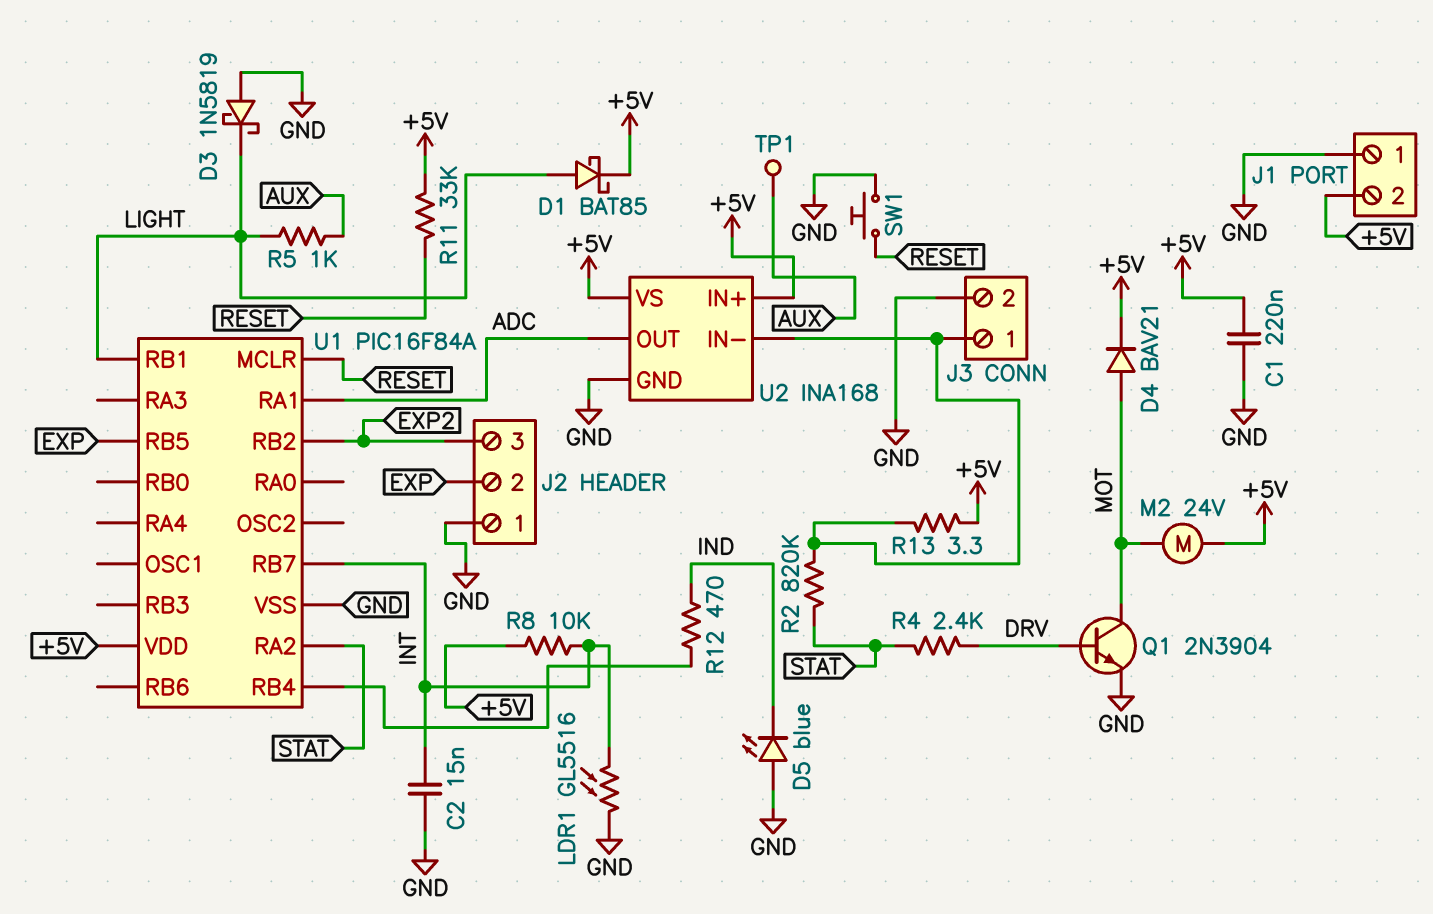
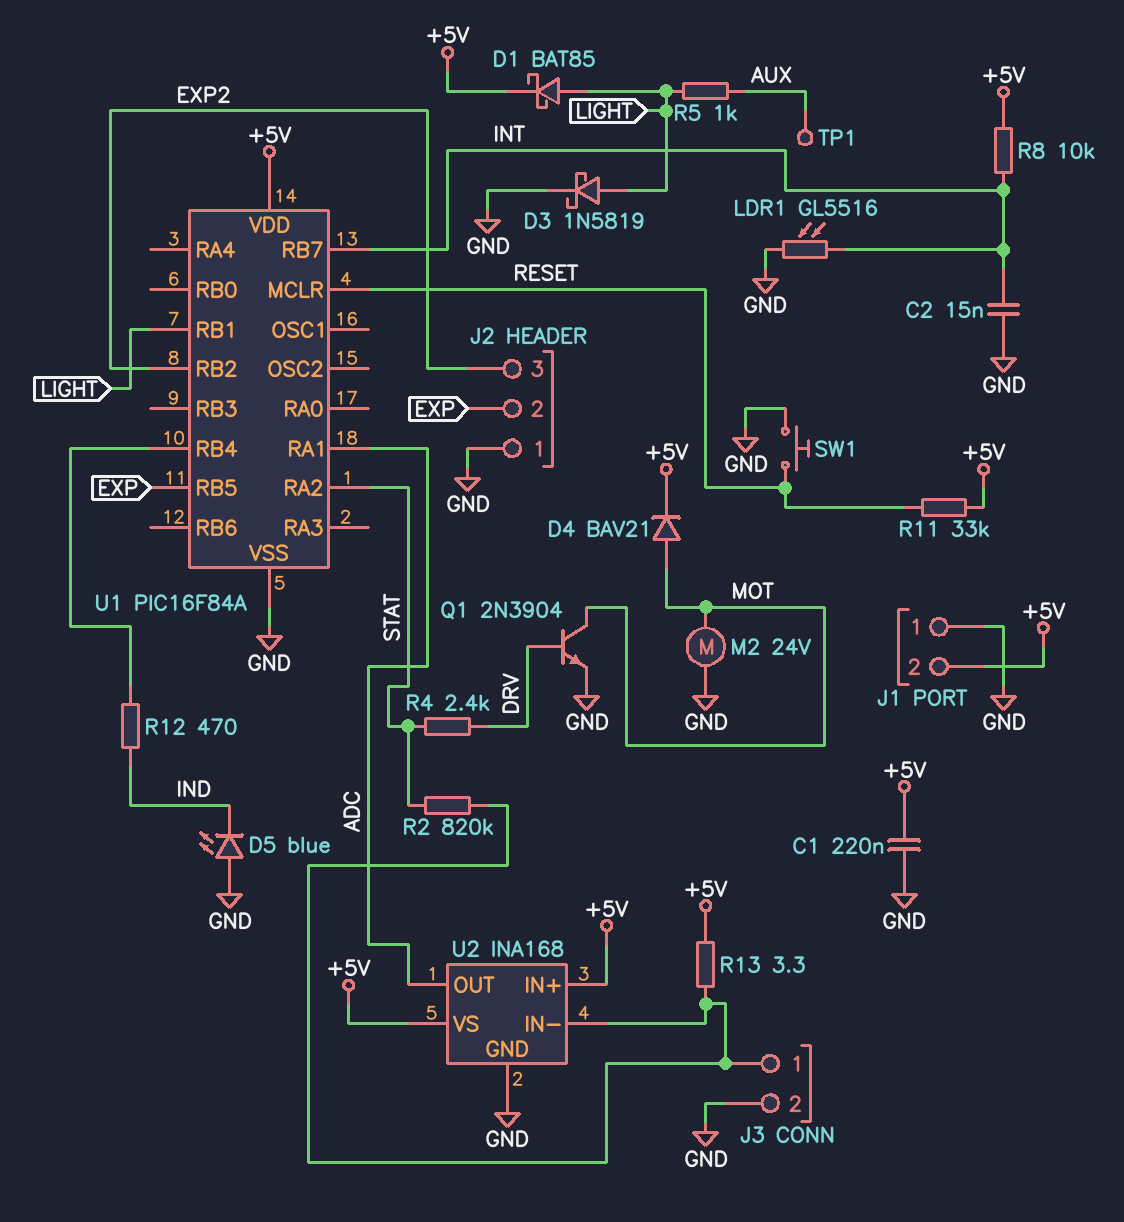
D3: schottky 1N5819 (A GND, K LIGHT) -> schottky 1N5819 (A LIGHT, K GND)
M2: motor 24V (+5V, MOT) -> motor 24V (GND, MOT)

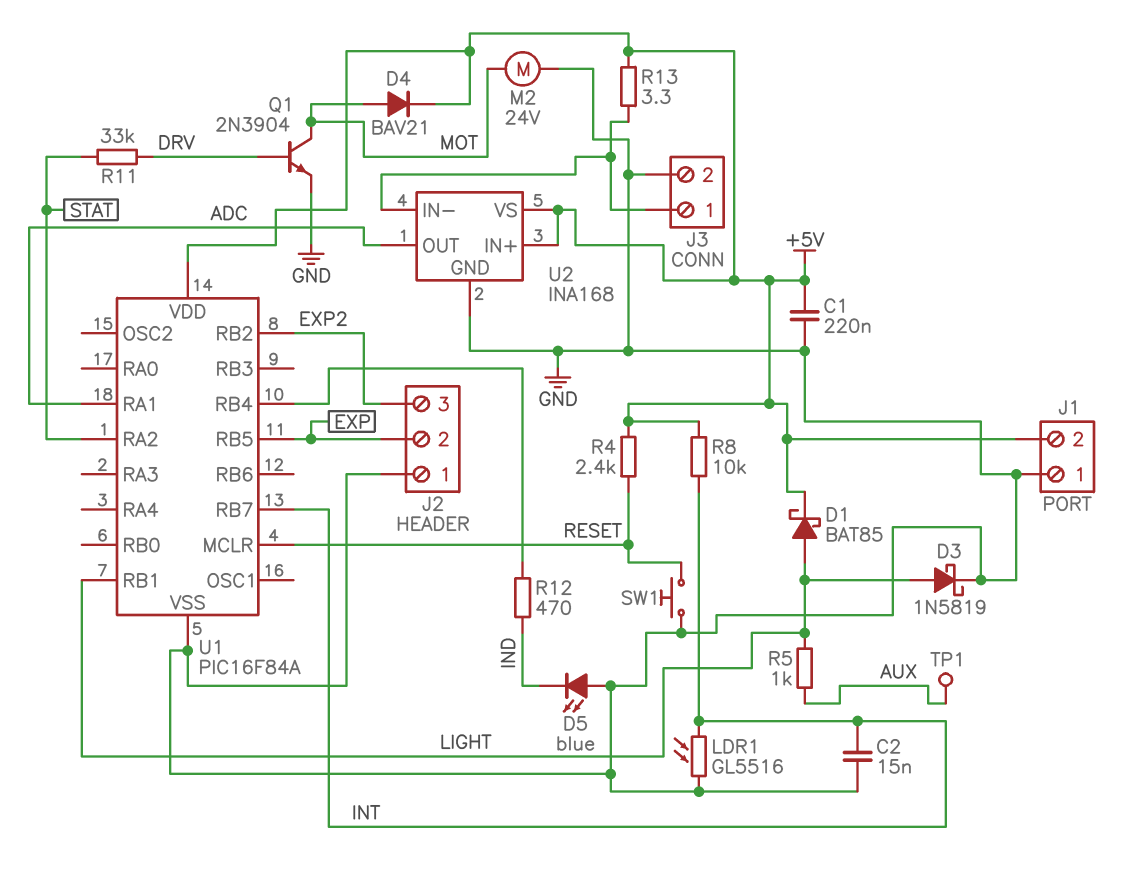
R2: 820k (J3/1, STAT) -> none
R4: 2.4k (DRV, STAT) -> 2.4k (+5V, RESET)
R11: 33k (+5V, RESET) -> 33k (DRV, STAT)

